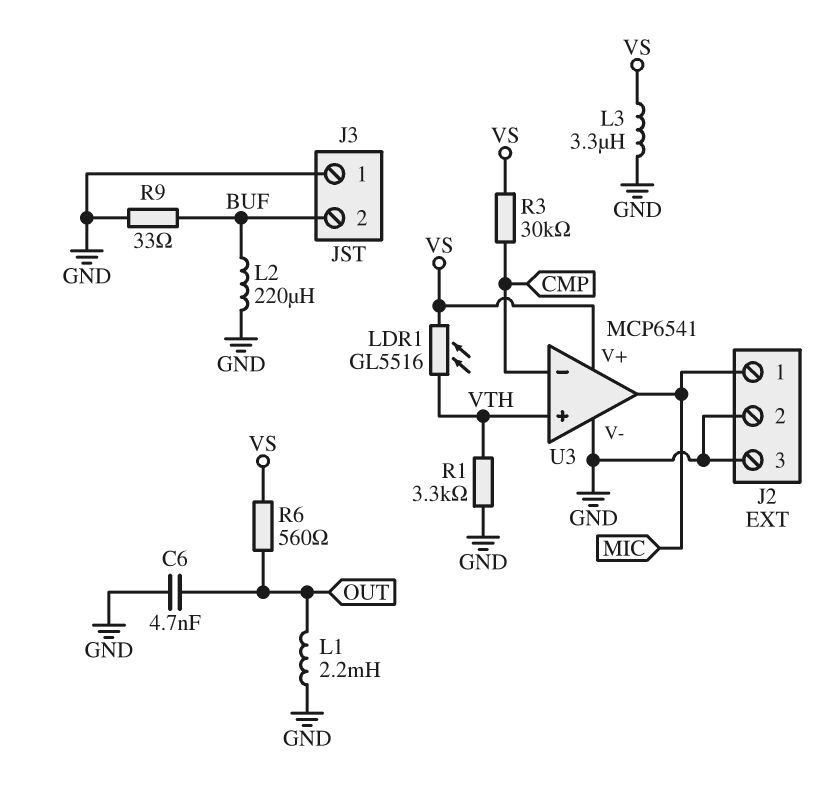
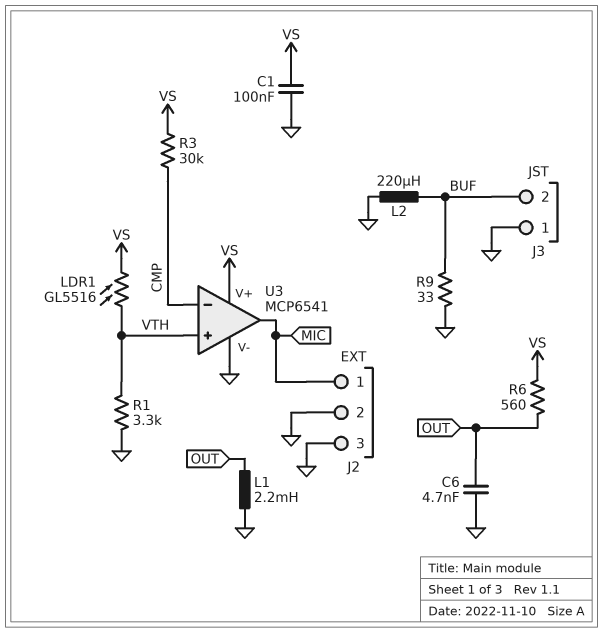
C1: none -> 100nF (GND, VS)
L3: 3.3uH (GND, VS) -> none

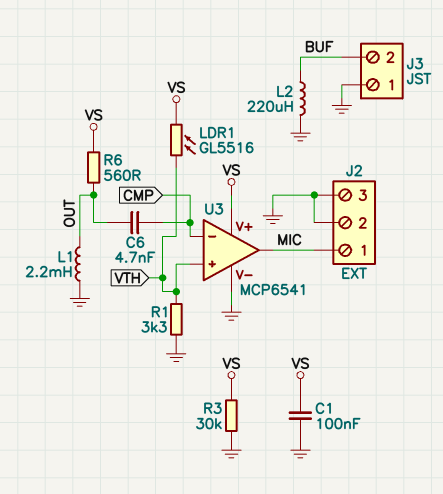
C6: 4.7nF (GND, OUT) -> 4.7nF (CMP, OUT)
R3: 30k (CMP, VS) -> 30k (GND, VS)
R9: 33 (BUF, GND) -> none

